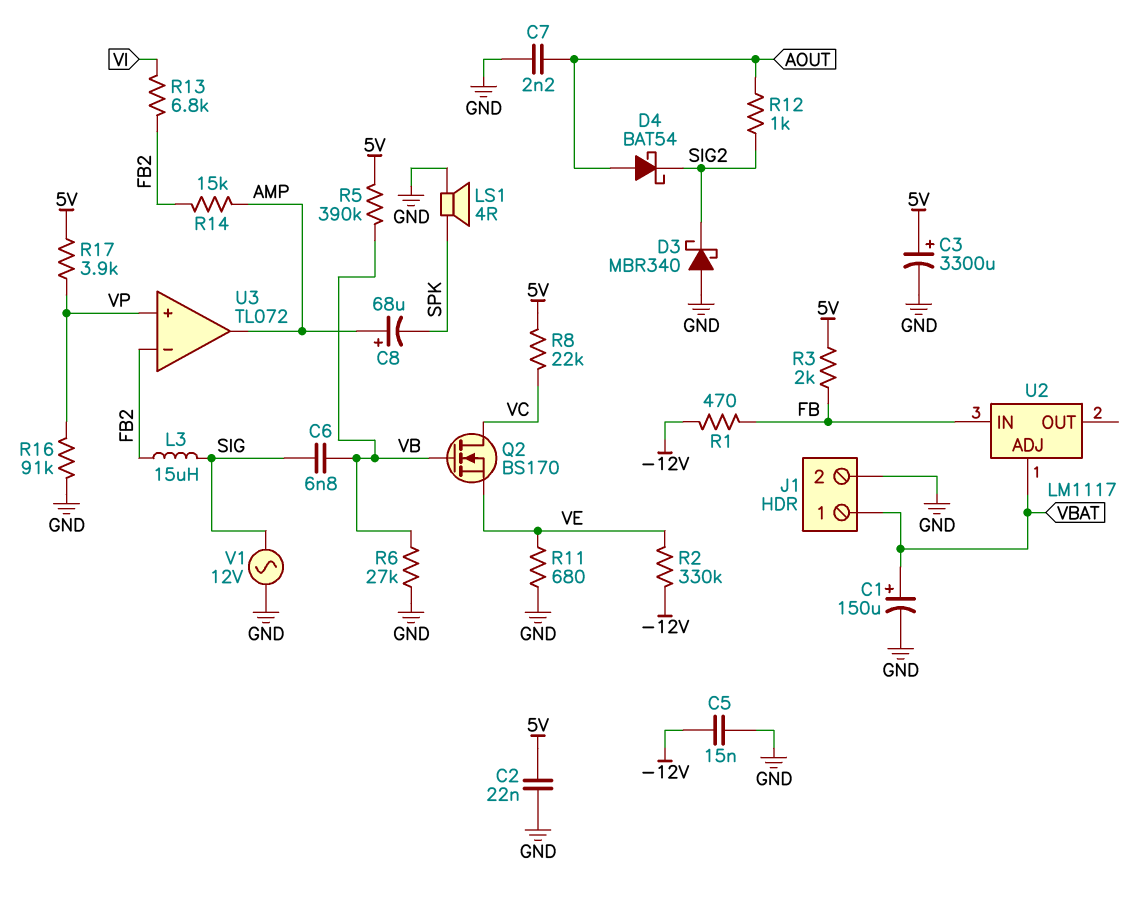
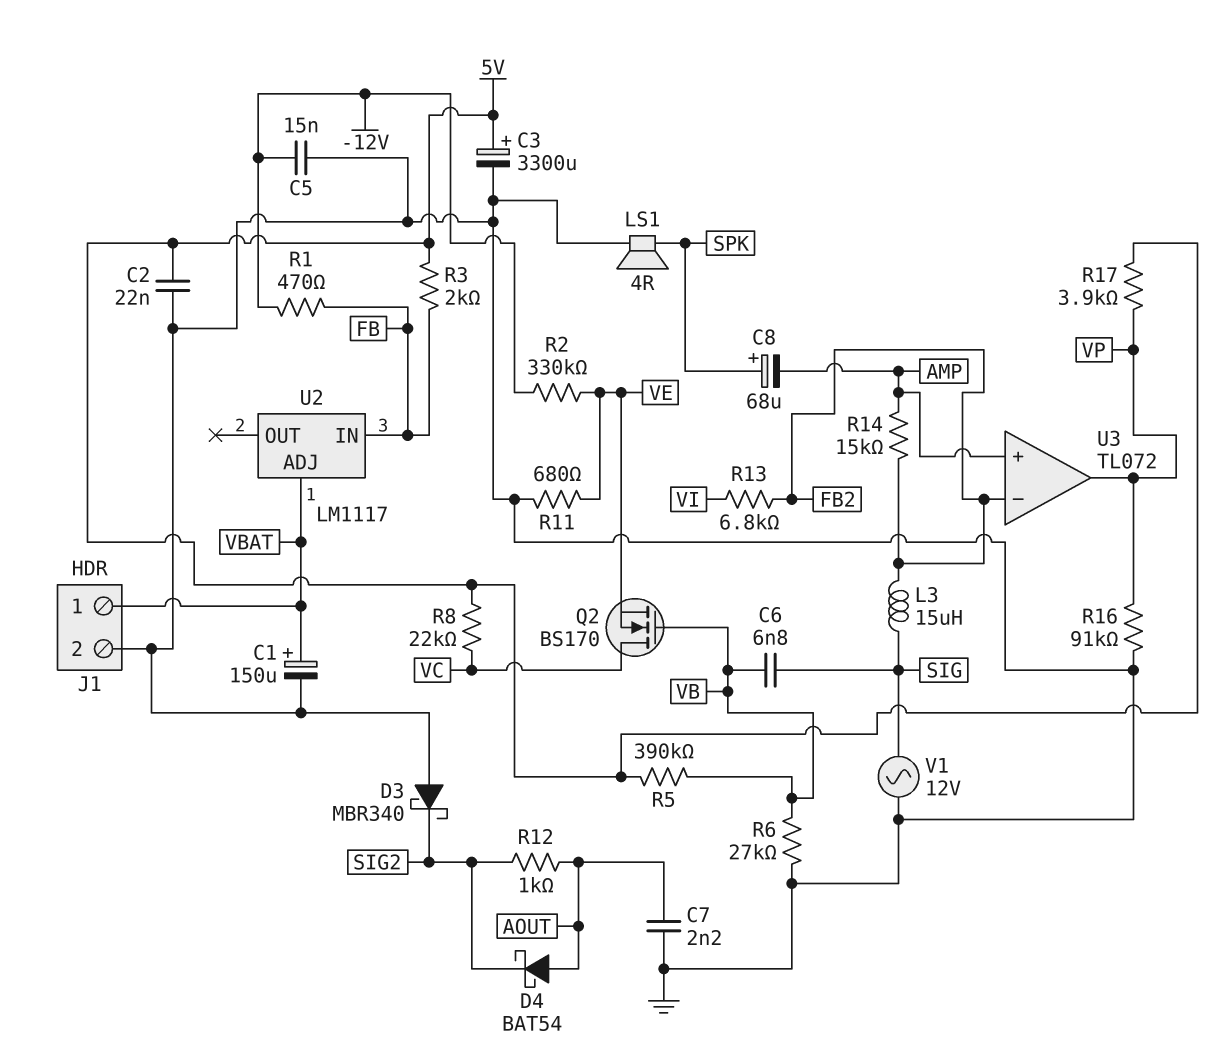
C8: 68uF (plus AMP, minus SPK) -> 68uF (plus SPK, minus AMP)
U3 pin in+: VP -> AMP
U3 pin out: AMP -> VP

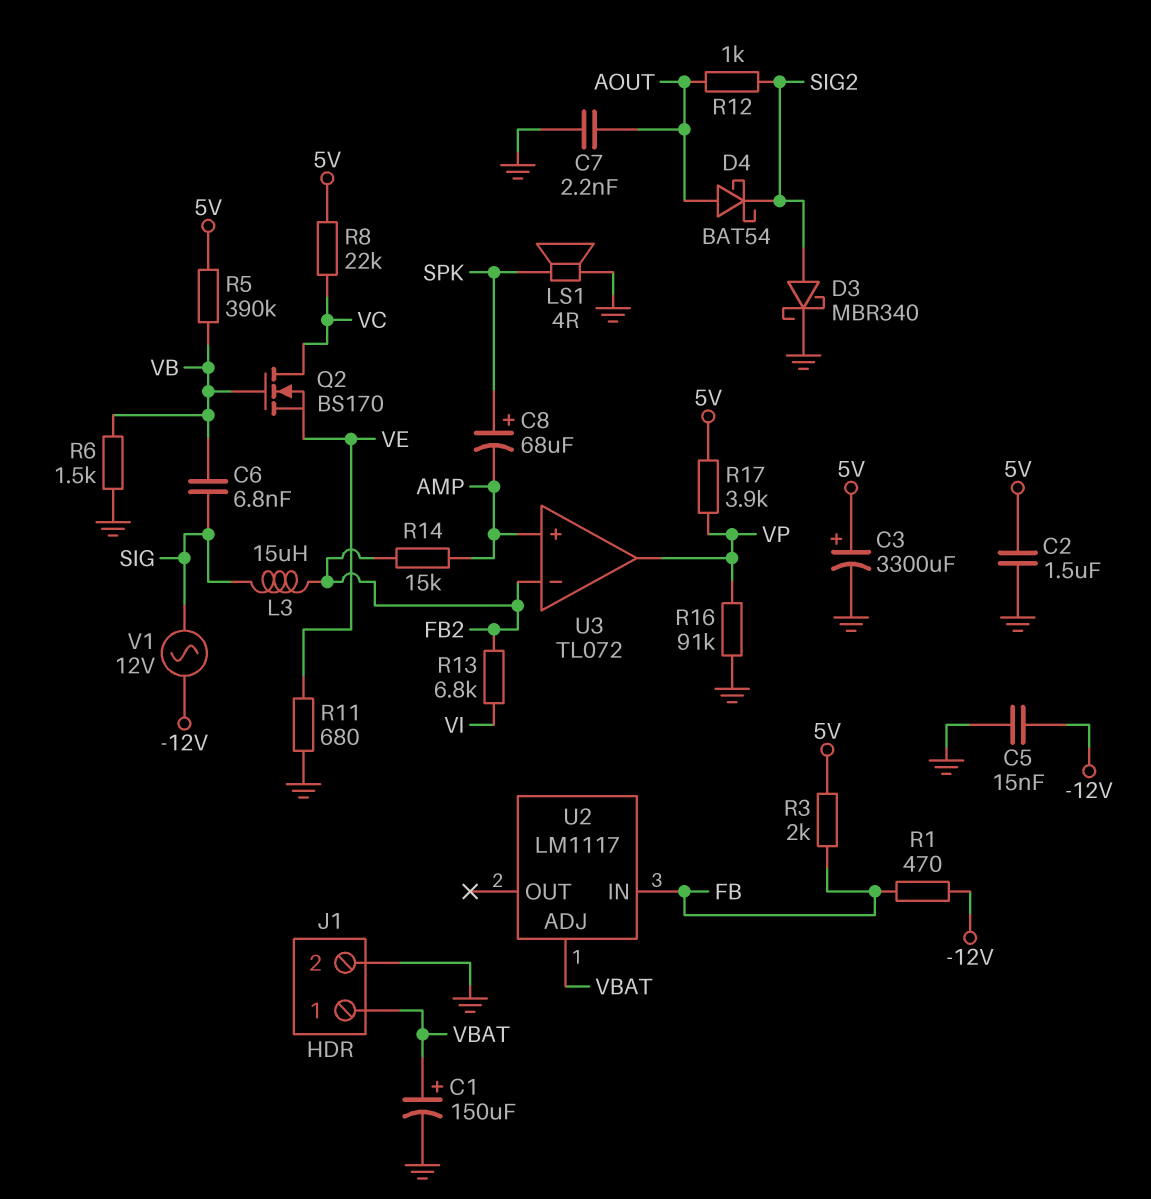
C2: 22nF (5V, GND) -> 1.5uF (5V, GND)
D3: schottky MBR340 (A GND, K SIG2) -> schottky MBR340 (A SIG2, K GND)
R2: 330k (-12V, VE) -> none
R6: 27k (GND, VB) -> 1.5k (GND, VB)
V1: AC 12V (GND, SIG) -> AC 12V (-12V, SIG)

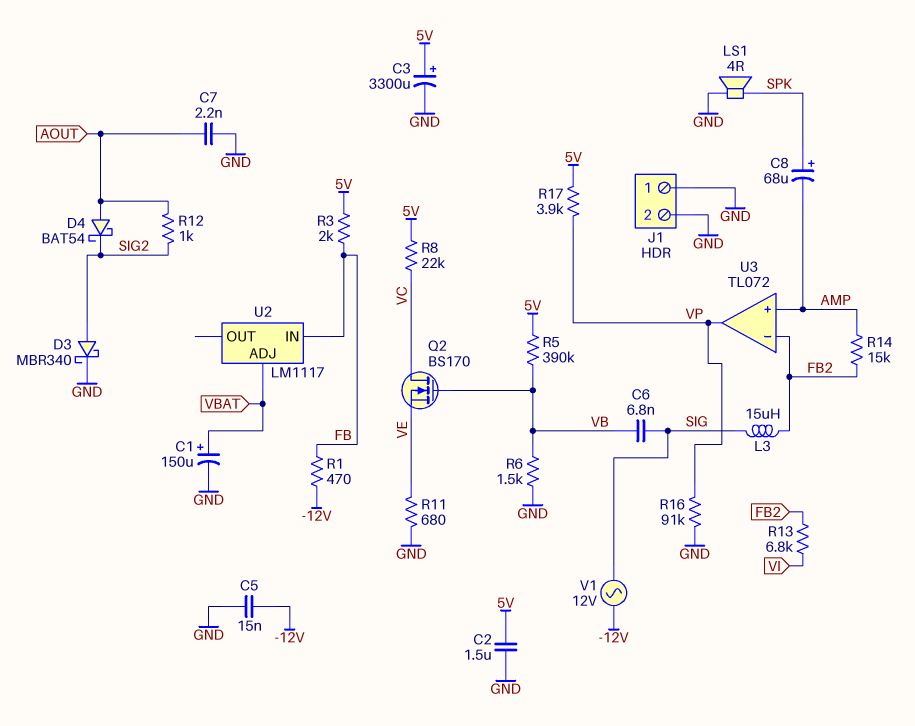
J1 pin 1: VBAT -> GND

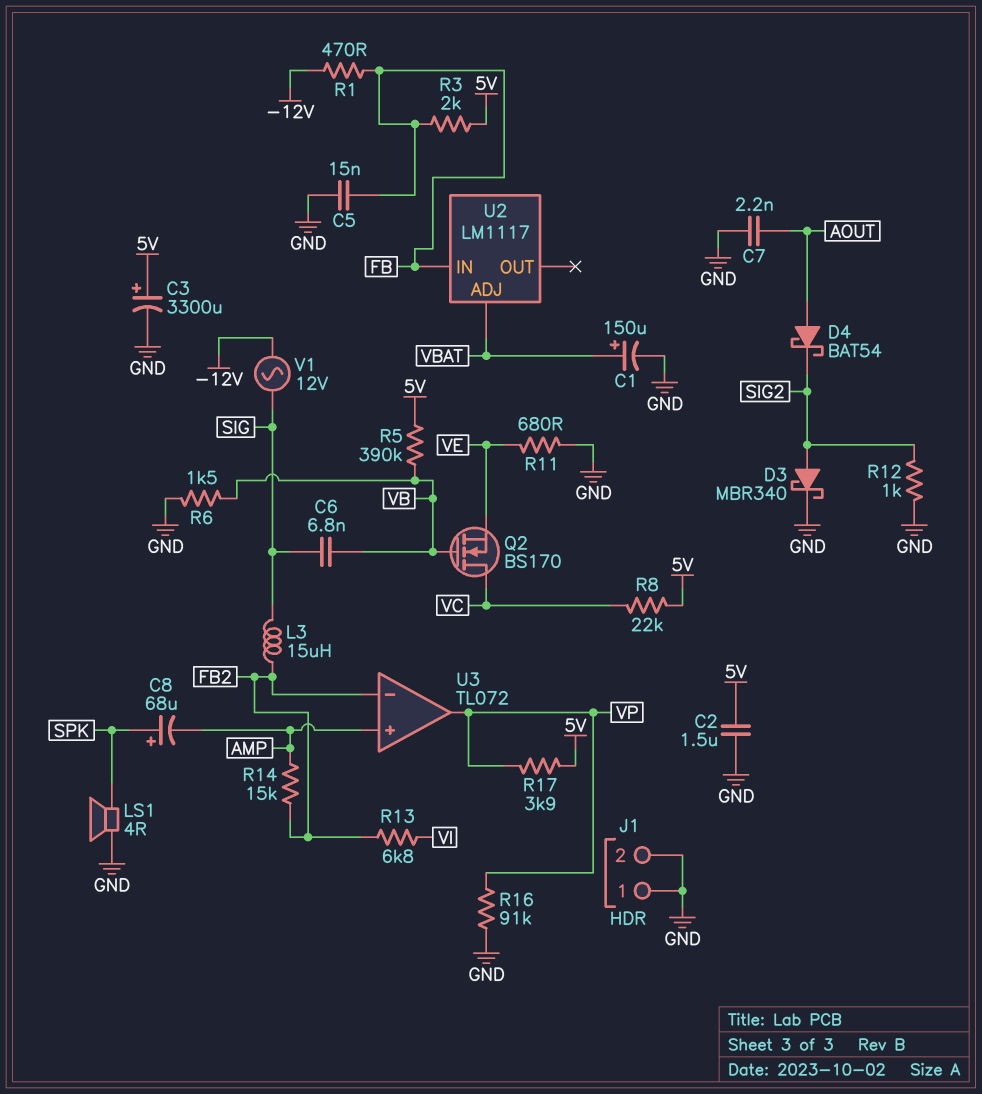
C5: 15nF (-12V, GND) -> 15nF (FB, GND)
R12: 1k (AOUT, SIG2) -> 1k (GND, SIG2)

